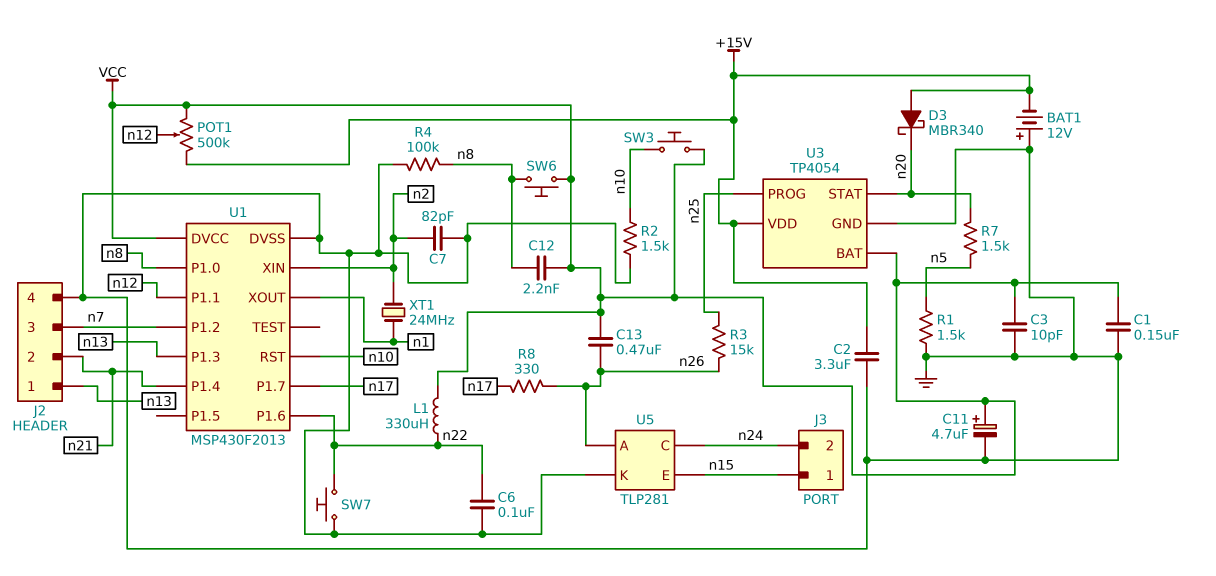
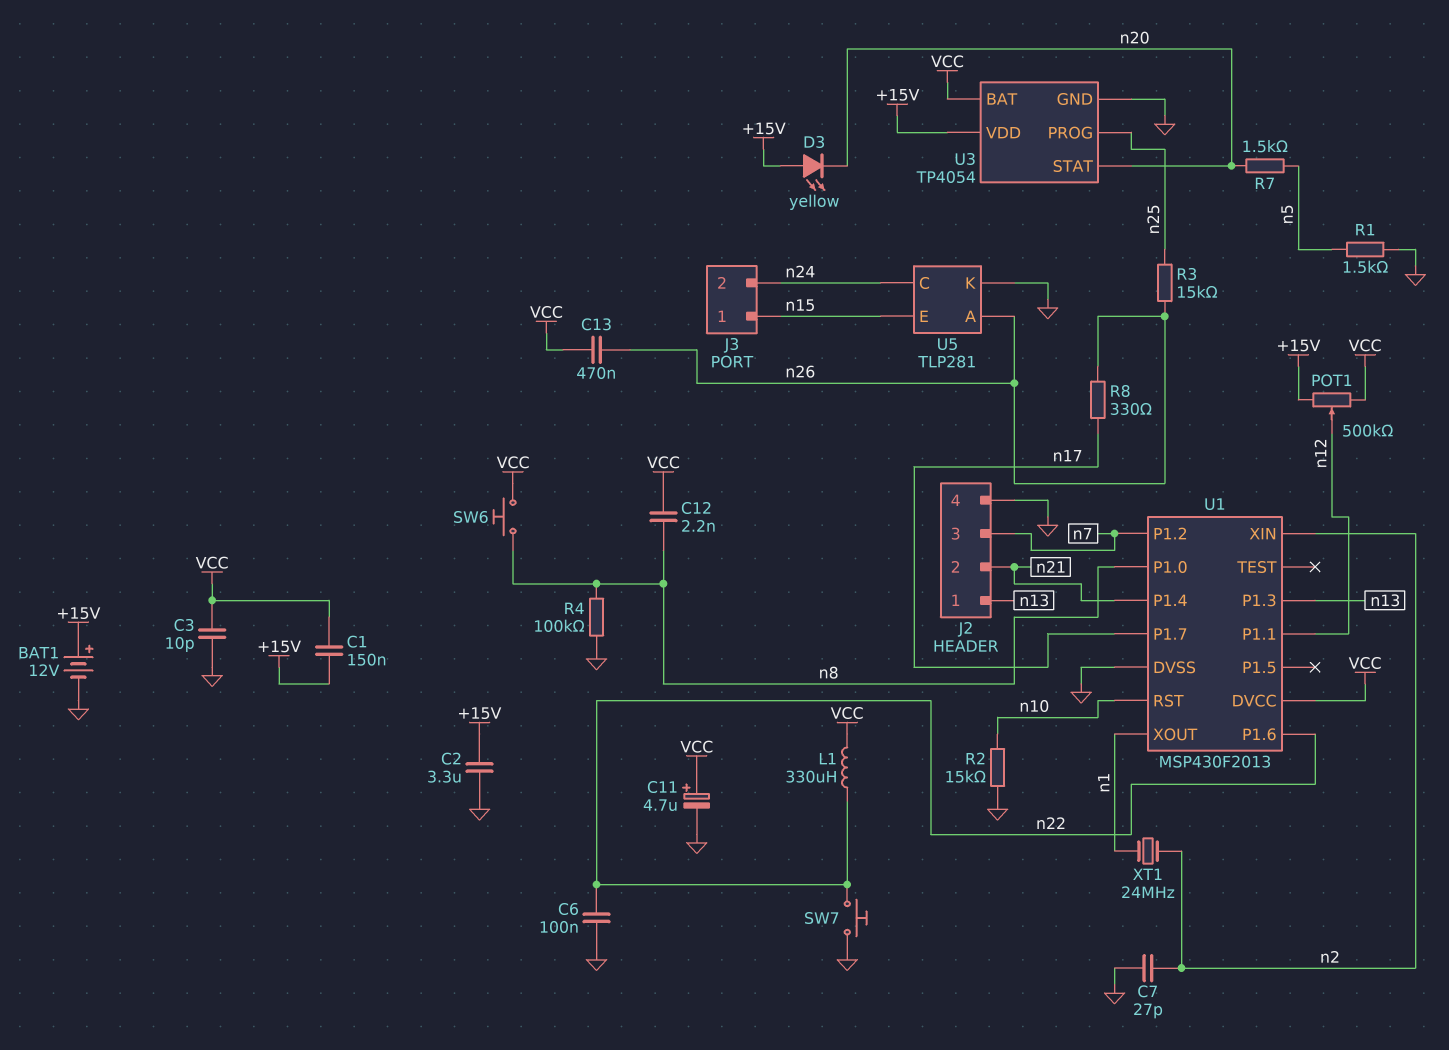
BAT1: 12V (plus GND, minus +15V) -> 12V (plus +15V, minus GND)
C1: 150nF (GND, VCC) -> 150nF (+15V, VCC)
C7: 82pF (GND, n2) -> 27pF (GND, n2)
D3: schottky MBR340 (A +15V, K n20) -> LED yellow (A +15V, K n20)
R2: 1.5k (GND, n10) -> 15k (GND, n10)
SW3: button (VCC, n10) -> none

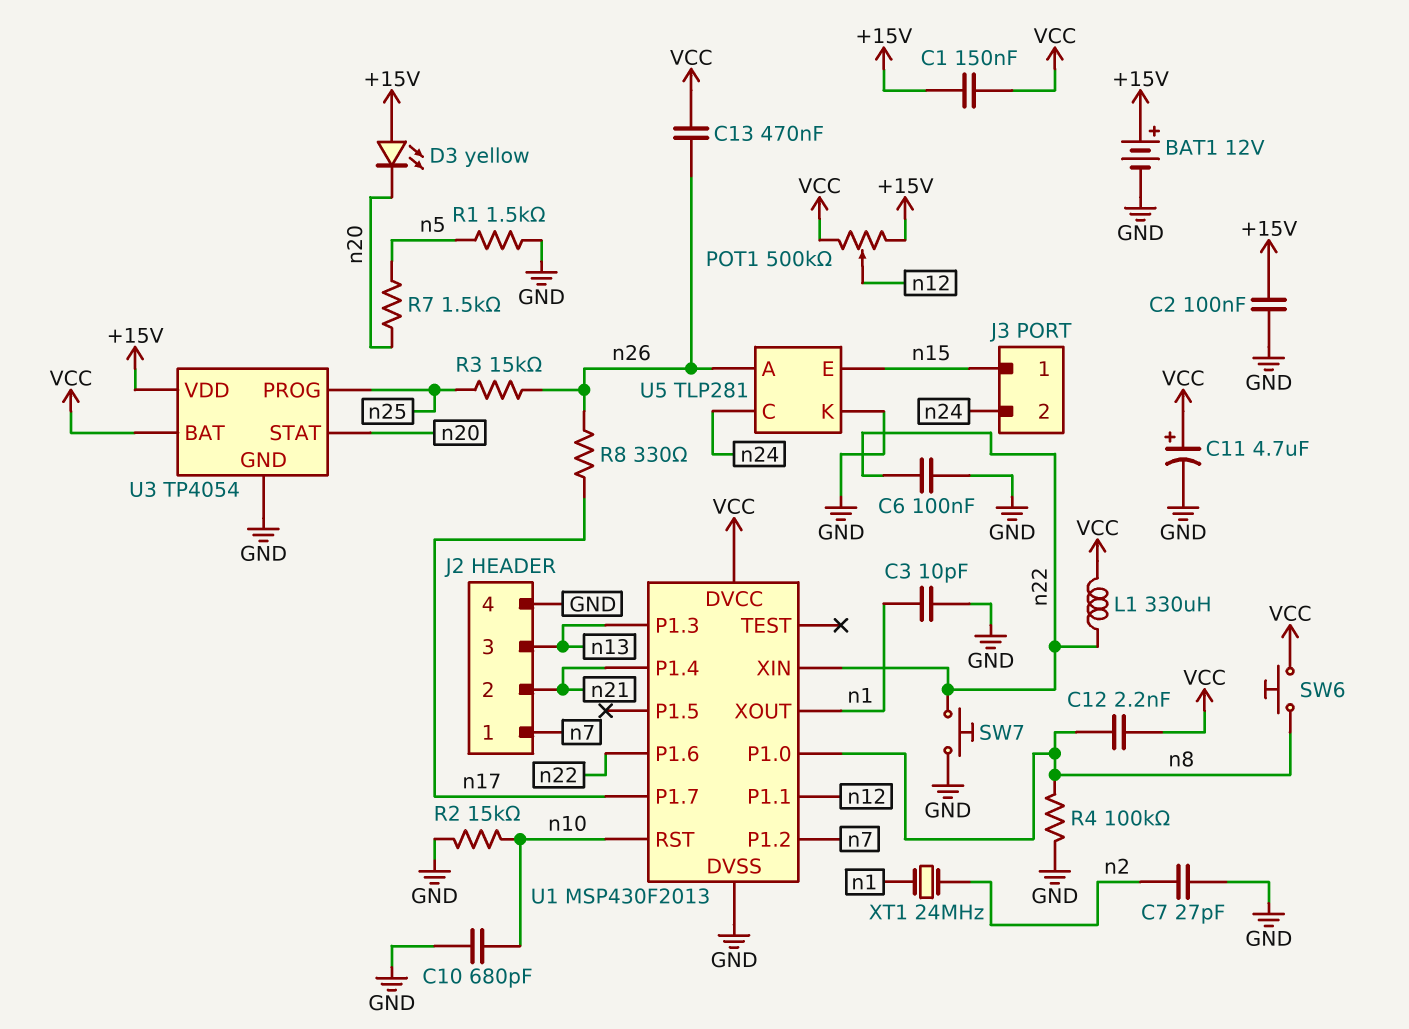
C2: 3.3uF (+15V, GND) -> 100nF (+15V, GND)
C3: 10pF (GND, VCC) -> 10pF (GND, n1)
C10: none -> 680pF (GND, n10)
J2 pin 1: n13 -> n7
J2 pin 3: n7 -> n13
U1 pin XIN: n2 -> n22

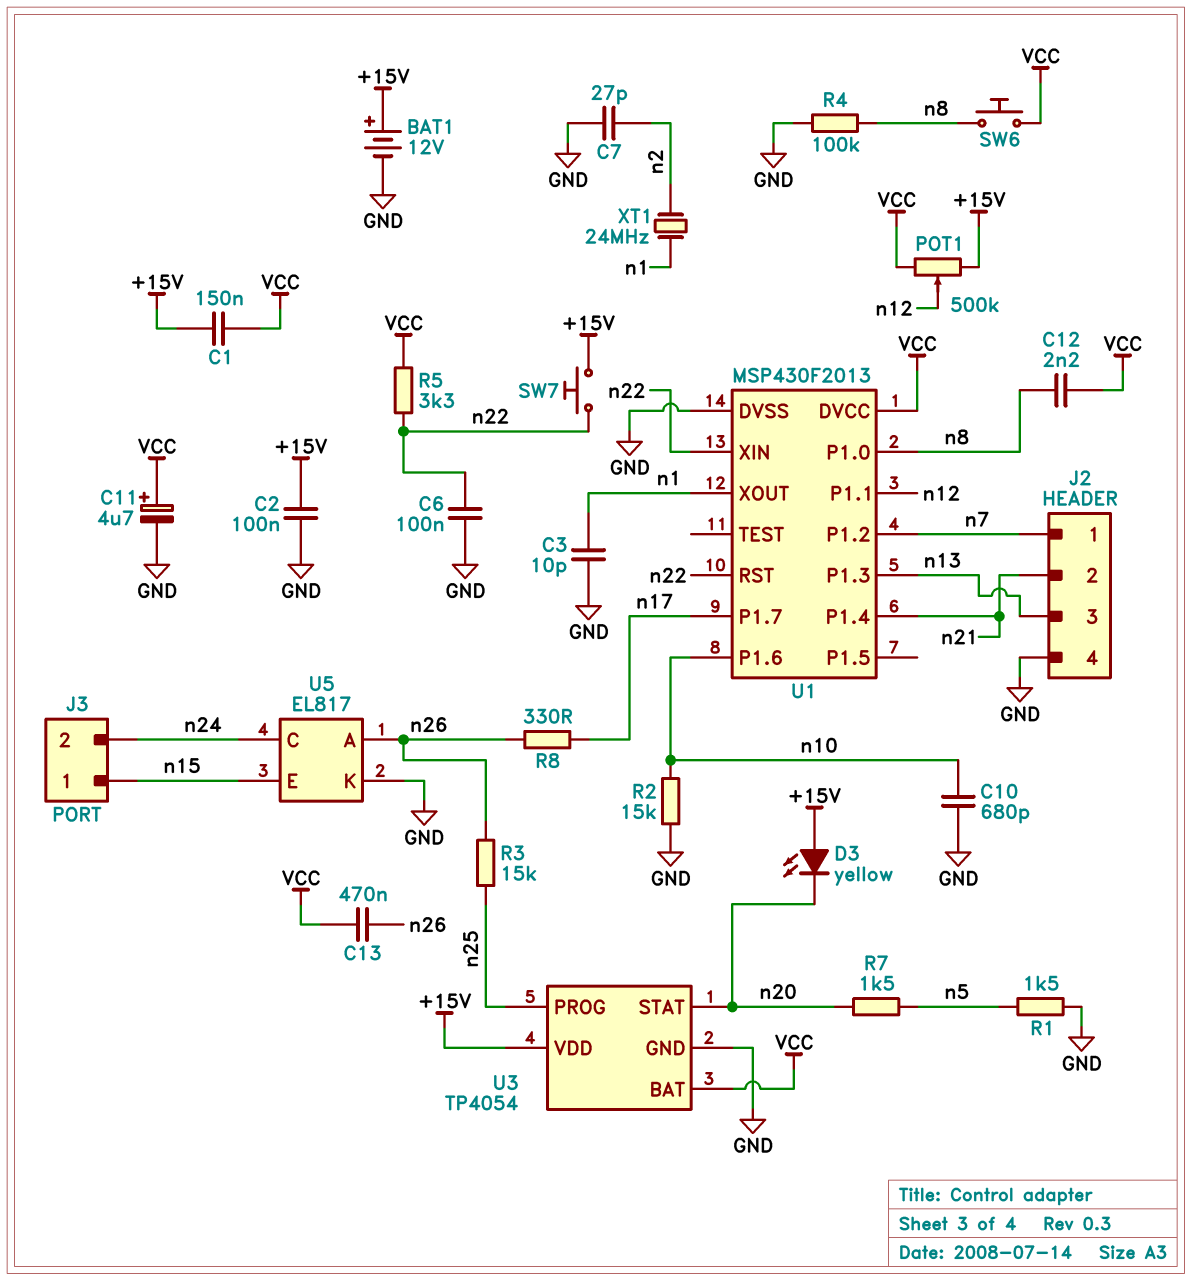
L1: 330uH (VCC, n22) -> none
R5: none -> 3.3k (VCC, n22)
SW7: button (GND, n22) -> button (+15V, n22)
U1 pin P1.6: n22 -> n10
U1 pin RST: n10 -> n22
U5: TLP281 -> EL817

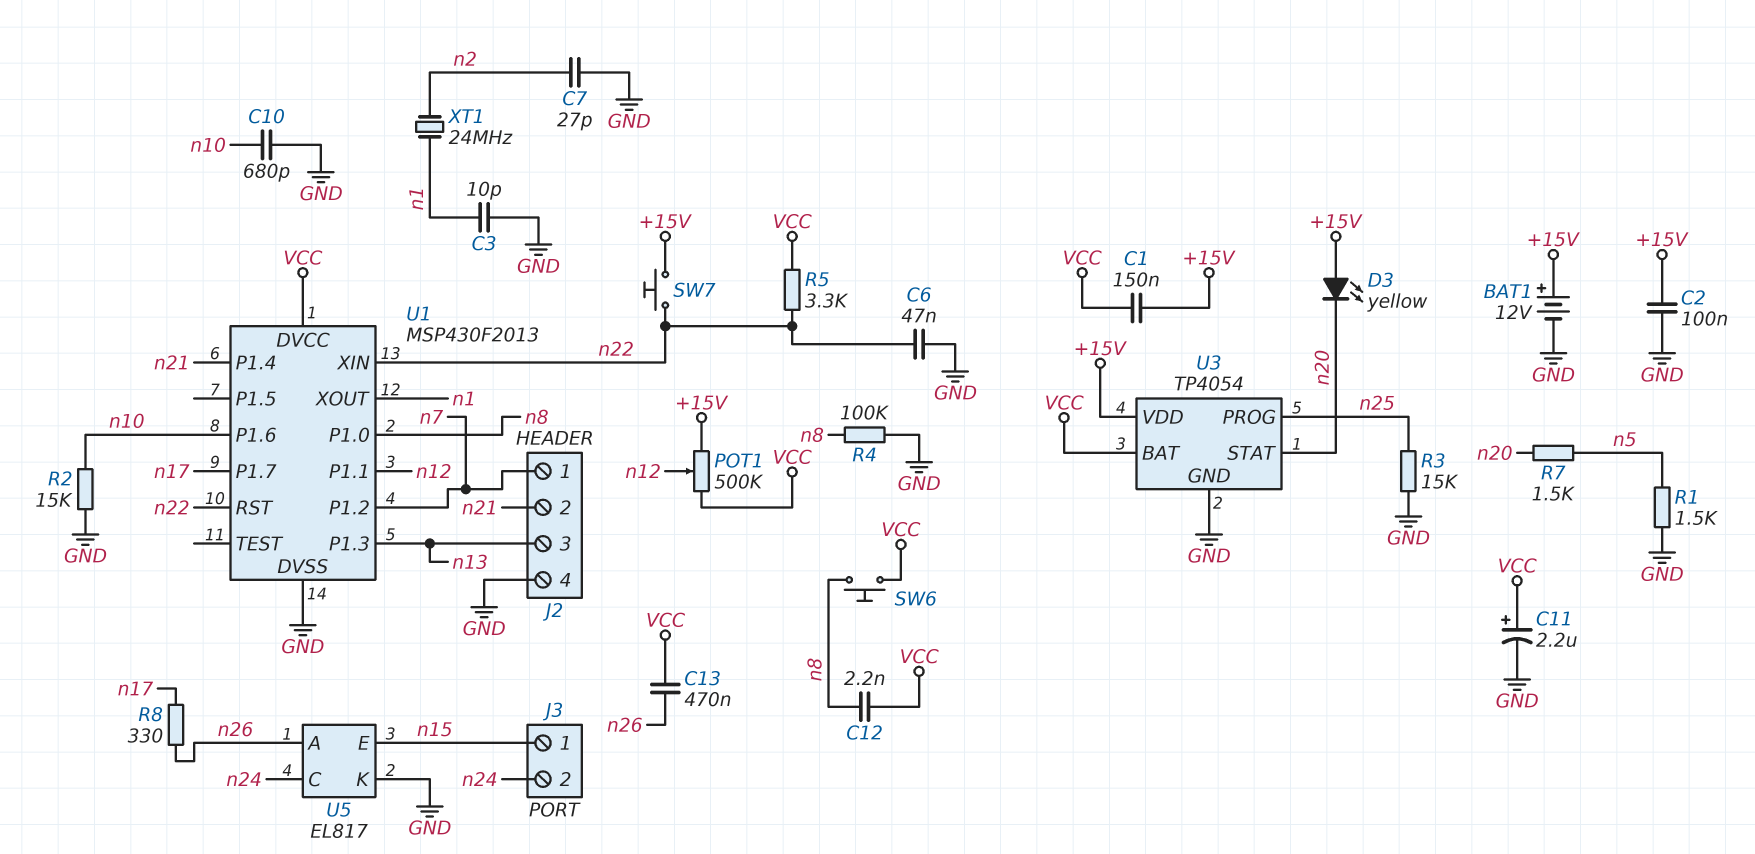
C6: 100nF (GND, n22) -> 47nF (GND, n22)
C11: 4.7uF (plus VCC, minus GND) -> 2.2uF (plus VCC, minus GND)
R3: 15k (n25, n26) -> 15k (GND, n25)

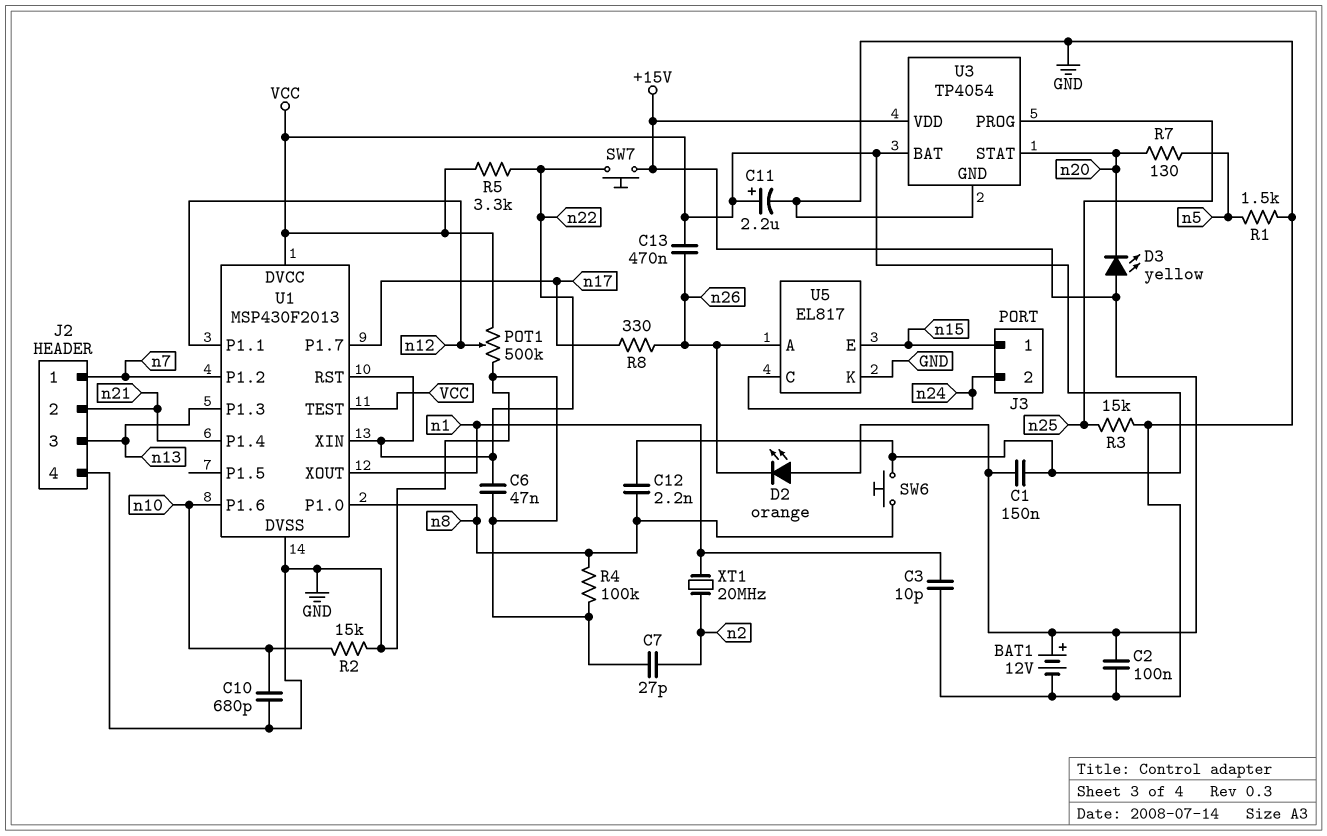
D2: none -> LED orange (A +15V, K n26)
POT1: 500k (+15V, VCC, wiper n12) -> 500k (GND, VCC, wiper n12)
R7: 1.5k (n5, n20) -> 130 (n5, n20)
U1 pin TEST: none -> VCC
XT1: 24MHz (n1, n2) -> 20MHz (n1, n2)

